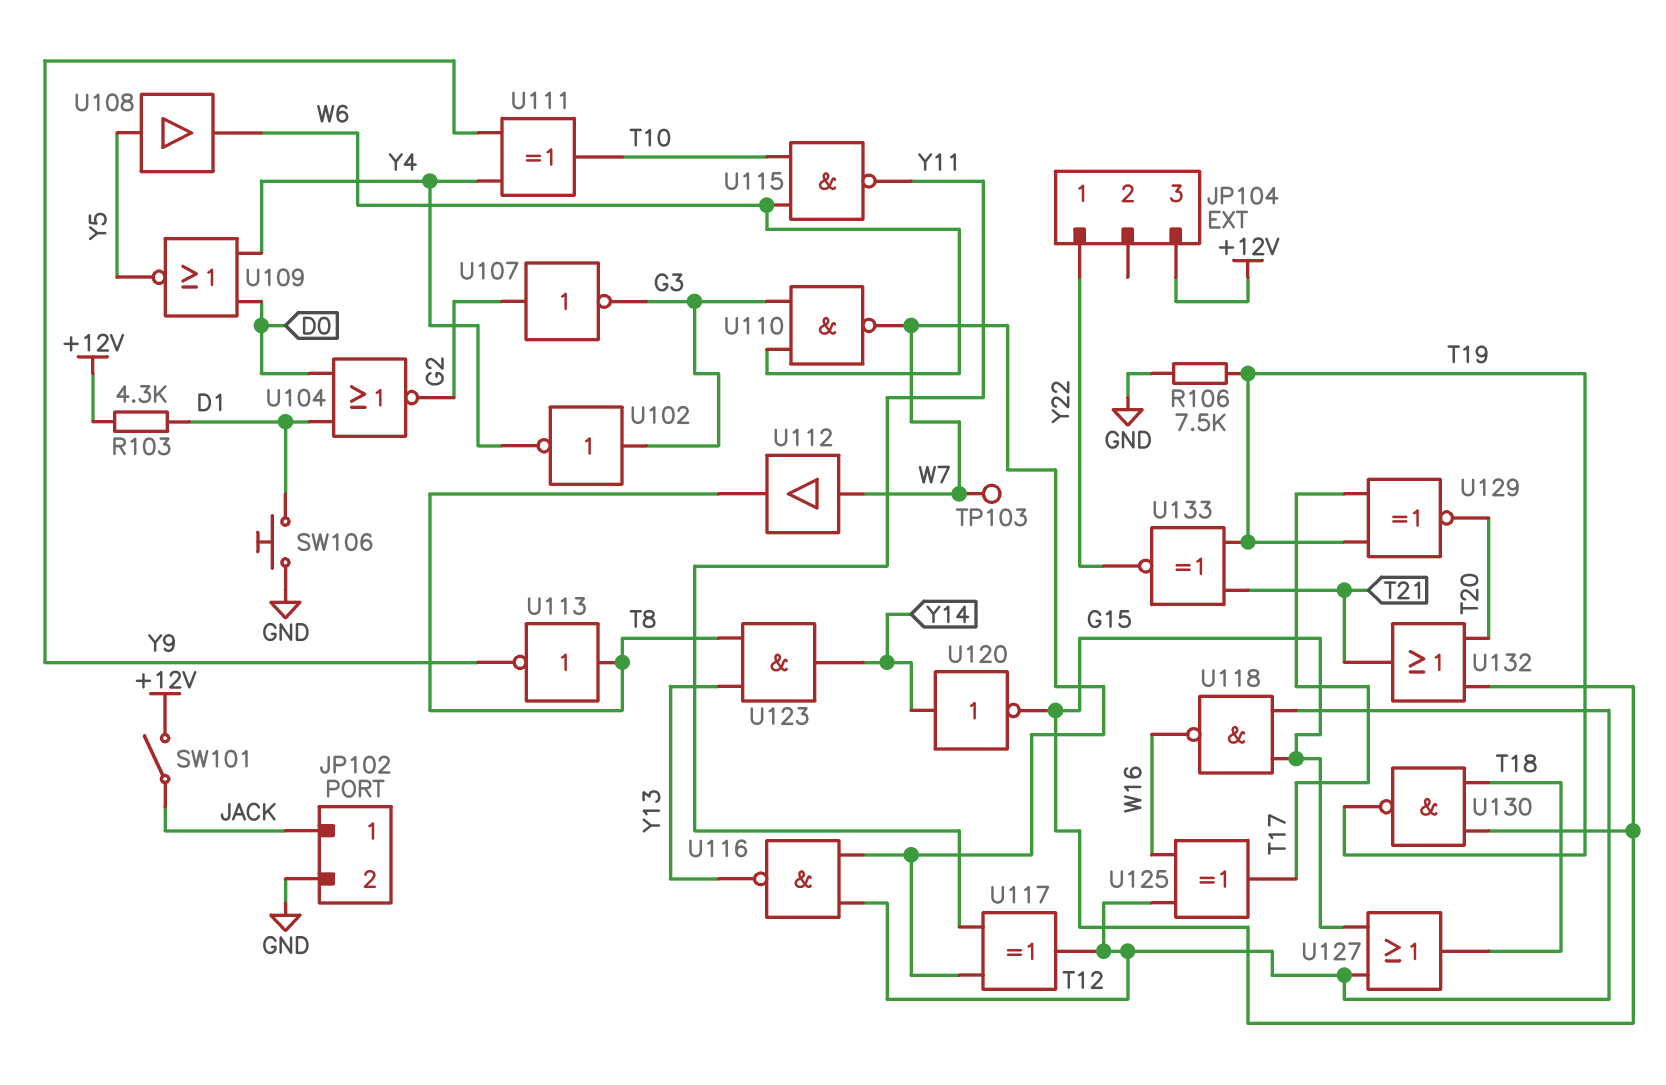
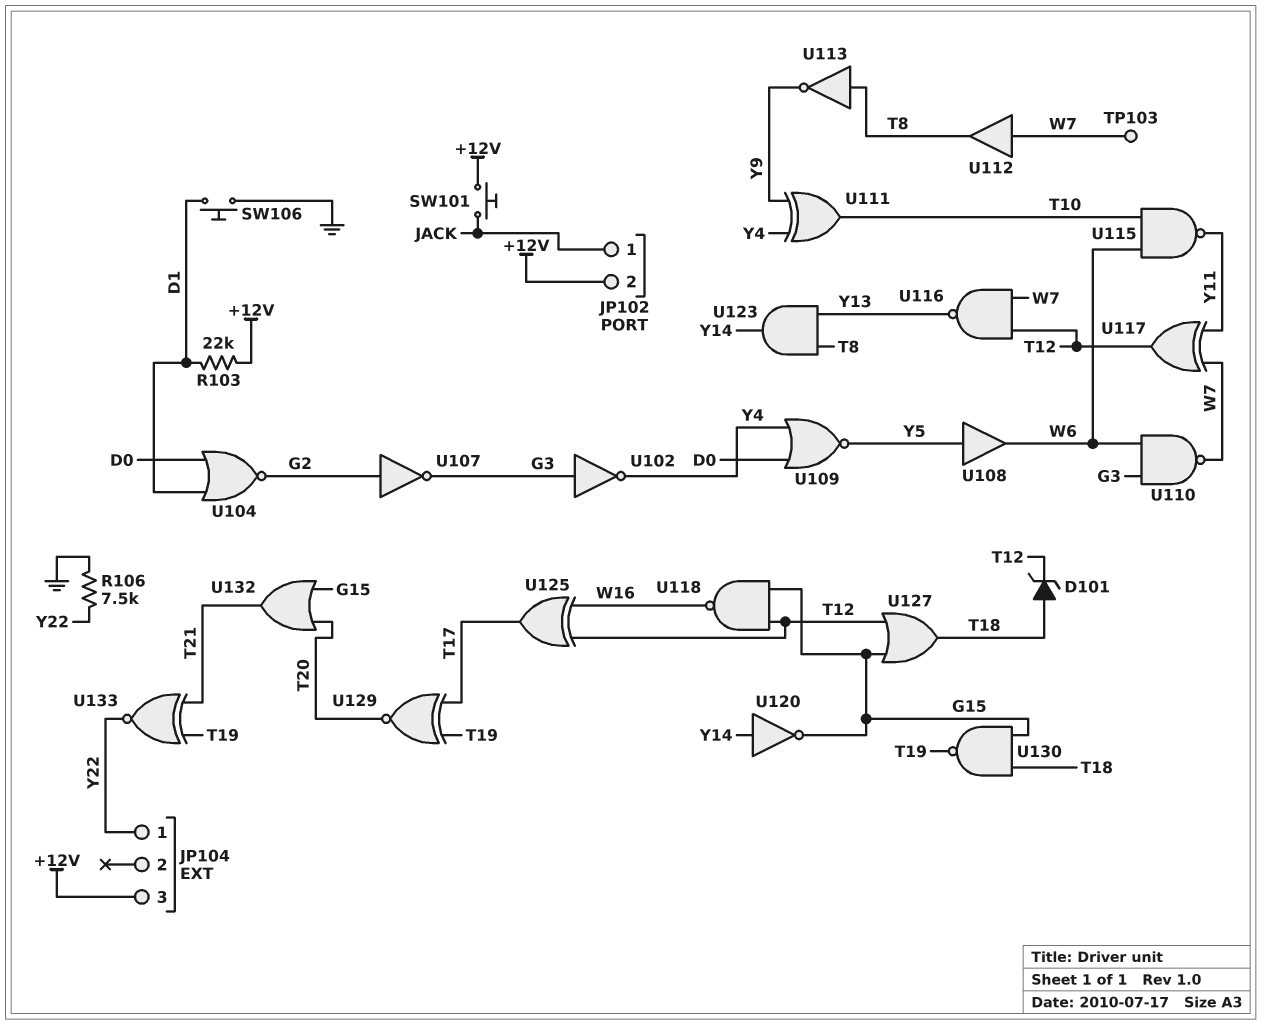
D101: none -> zener (A T18, K T12)
JP102 pin 2: GND -> +12V
R103: 4.3k (+12V, D1) -> 22k (+12V, D1)
R106: 7.5k (GND, T19) -> 7.5k (GND, Y22)
SW101: switch (+12V, JACK) -> button (+12V, JACK)

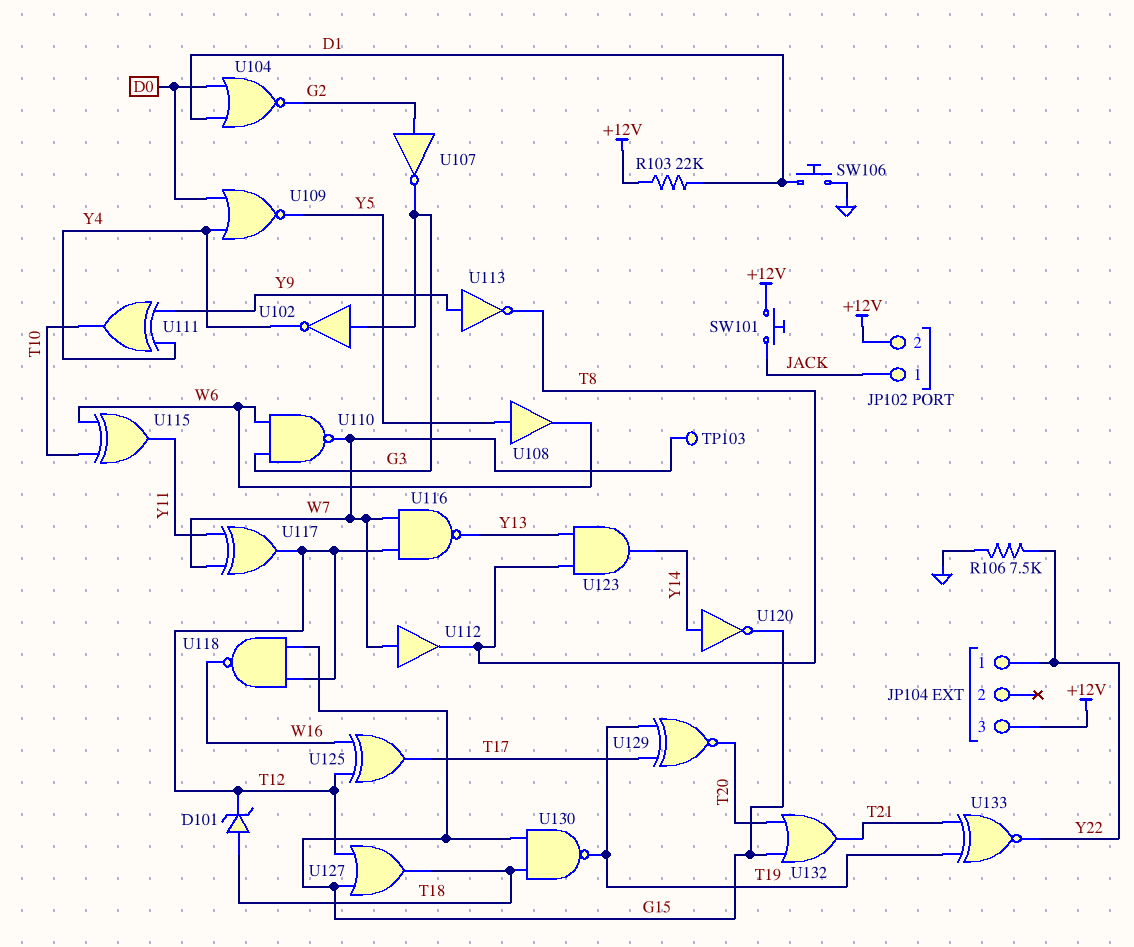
U113: NOT (in T8, out Y9) -> NOT (in Y9, out T8)
U115: NAND (in T10, in W6, out Y11) -> XOR (in T10, in W6, out Y11)

